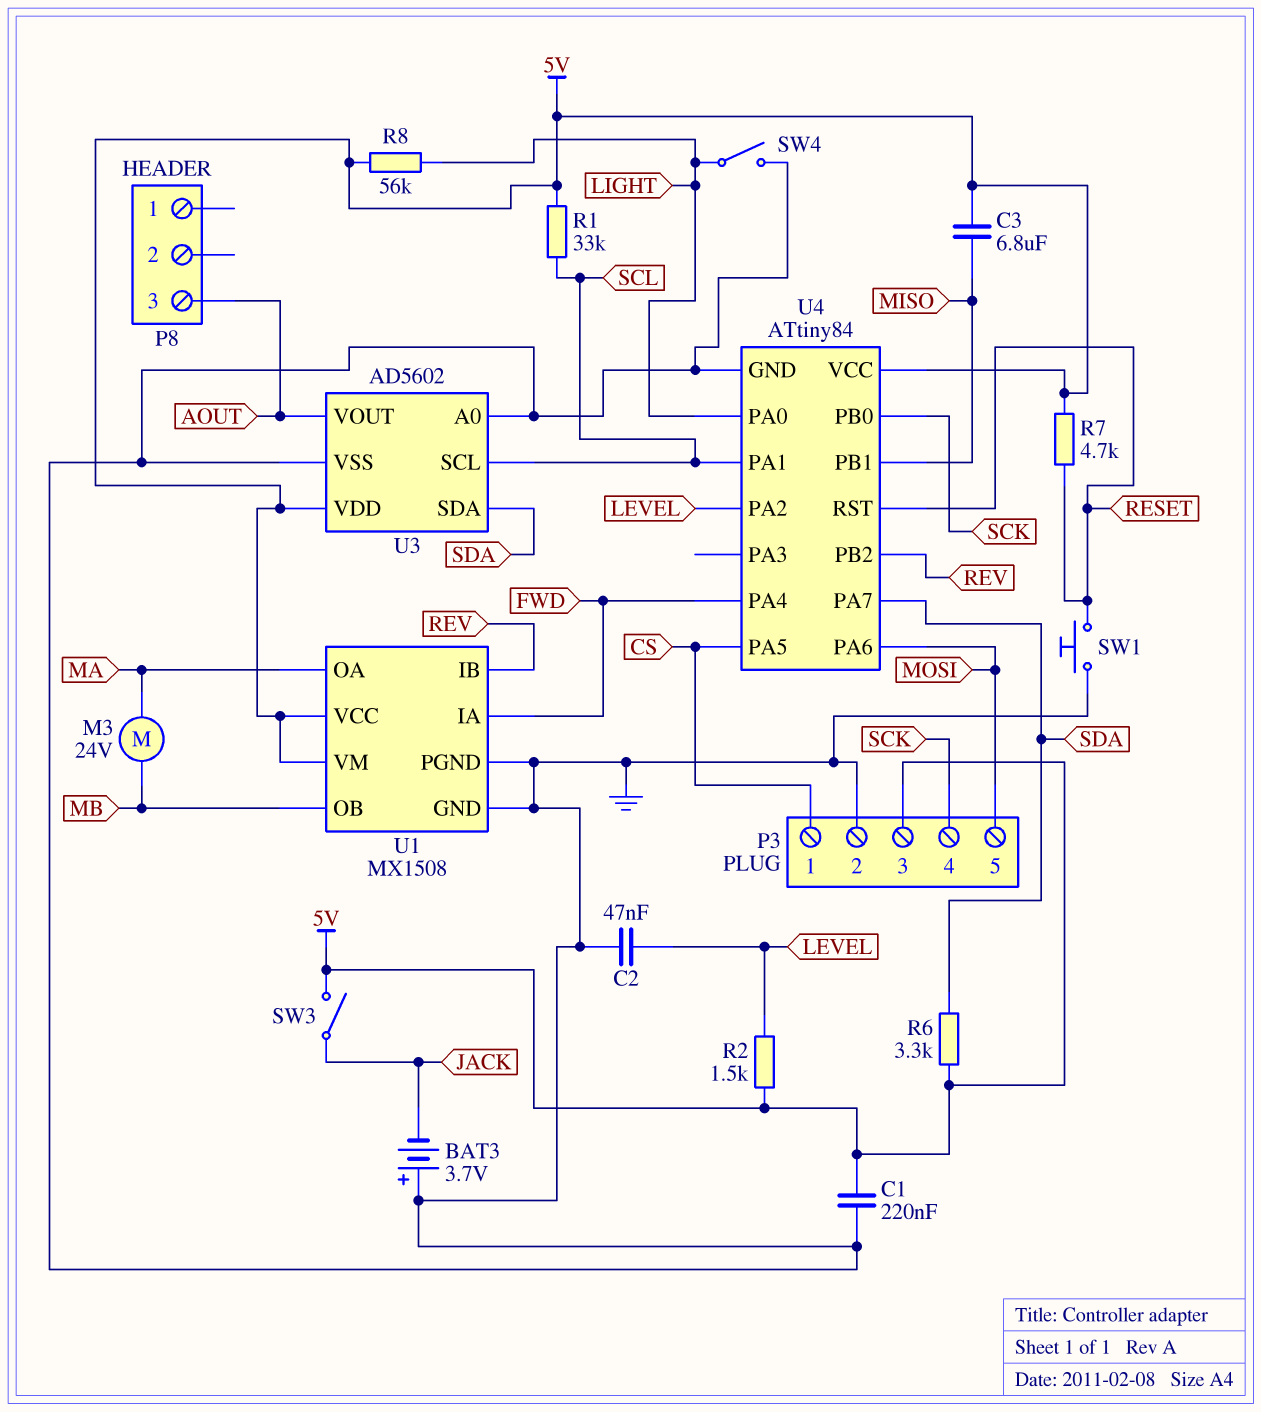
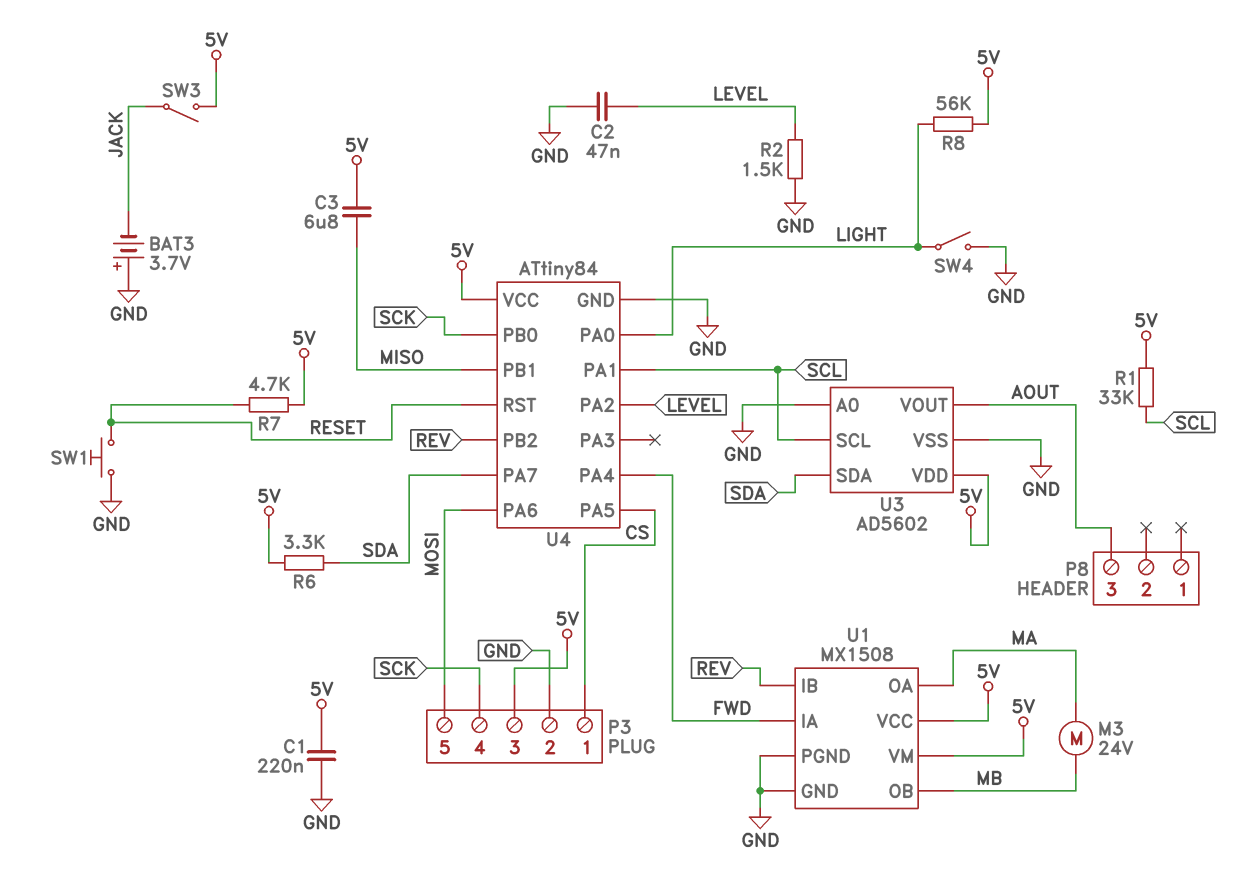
R2: 1.5k (5V, LEVEL) -> 1.5k (GND, LEVEL)

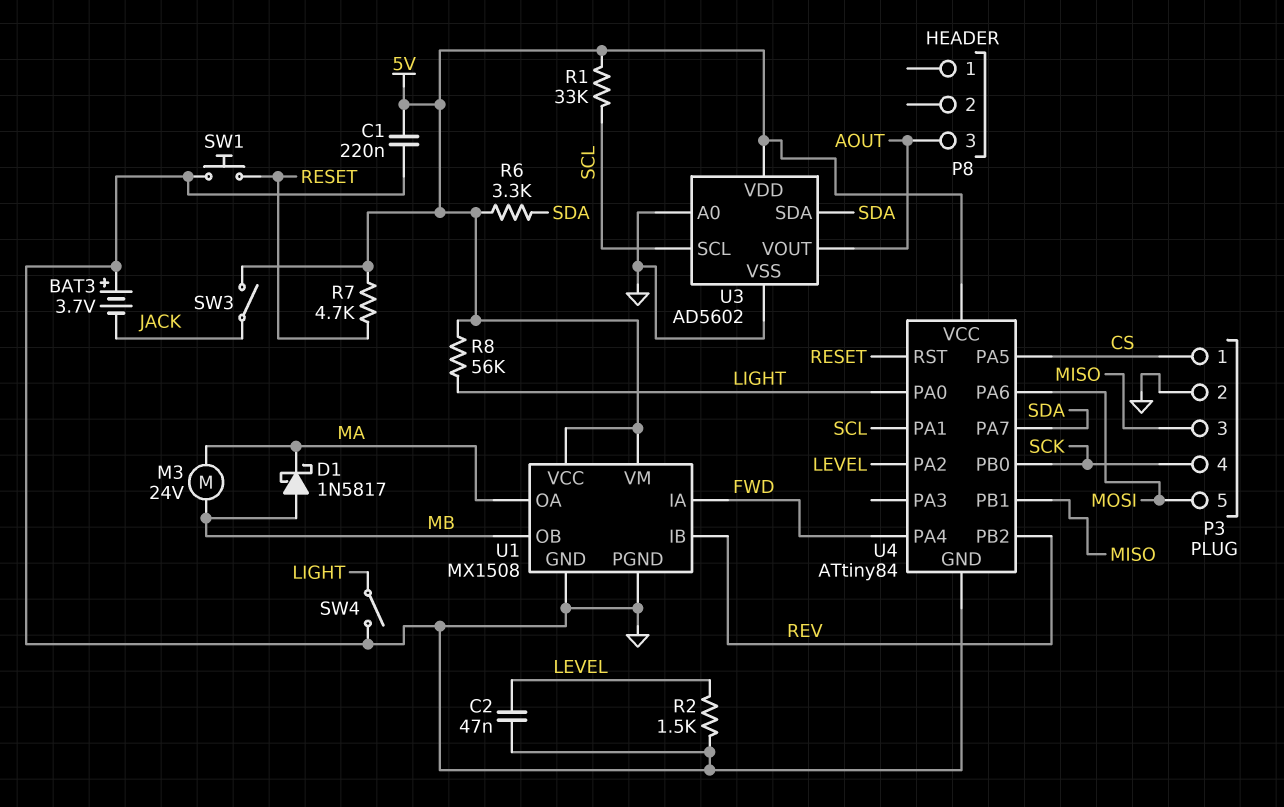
C3: 6.8uF (5V, MISO) -> none
D1: none -> schottky 1N5817 (A MB, K MA)
P3 pin 3: 5V -> MISO

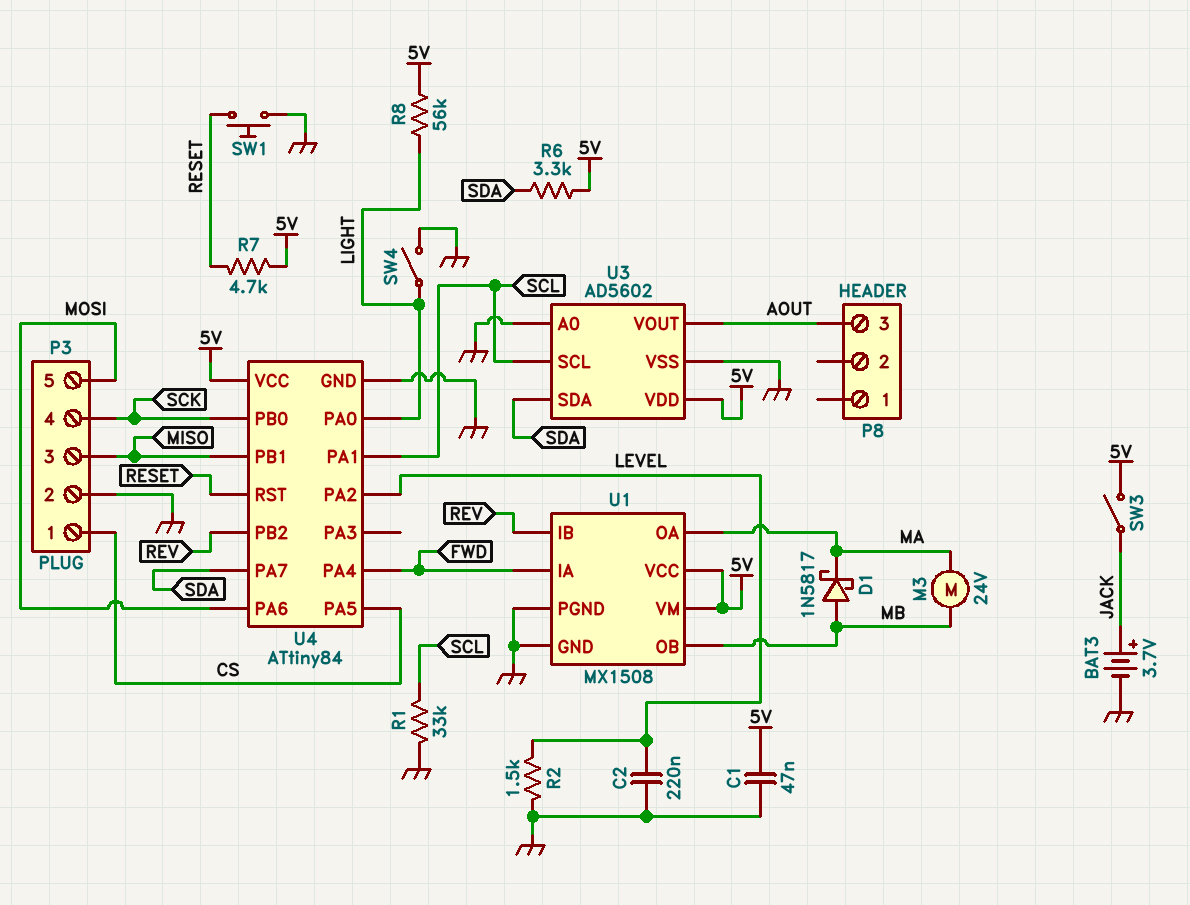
BAT3: 3.7V (plus GND, minus JACK) -> 3.7V (plus JACK, minus GND)
C1: 220nF (5V, GND) -> 47nF (5V, GND)
C2: 47nF (GND, LEVEL) -> 220nF (GND, LEVEL)
R1: 33k (5V, SCL) -> 33k (GND, SCL)

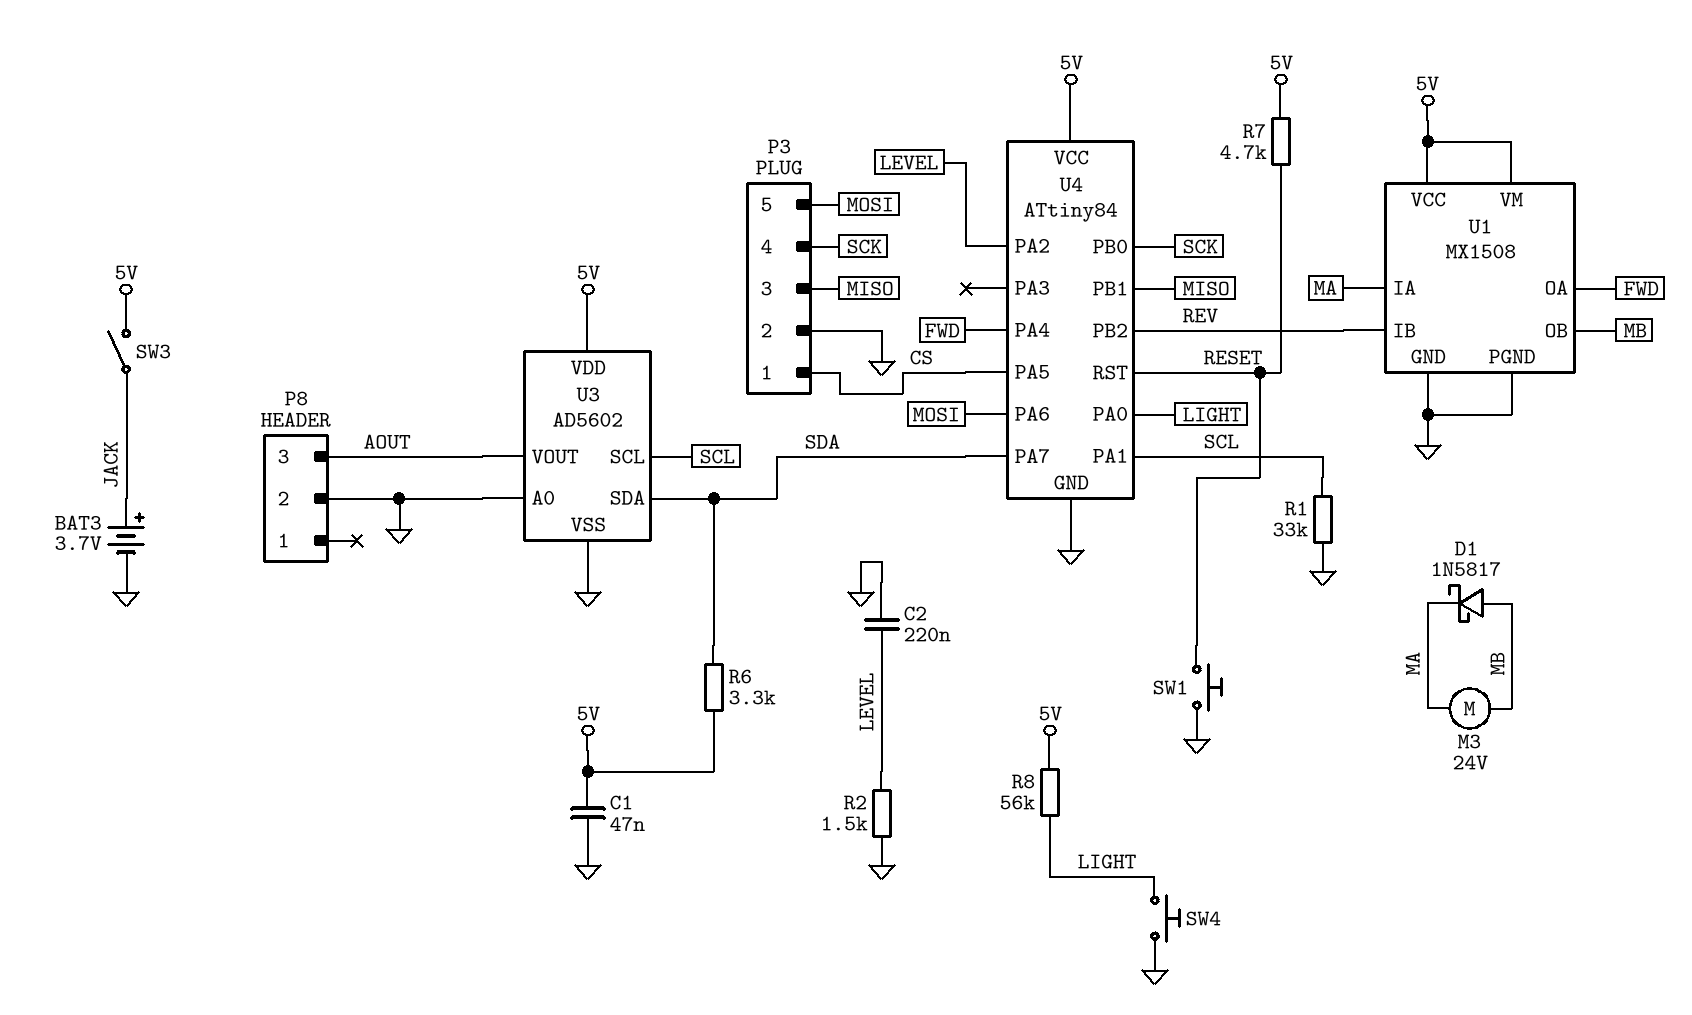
P8 pin 2: none -> GND
SW4: switch (GND, LIGHT) -> button (GND, LIGHT)
U1 pin IA: FWD -> MA
U1 pin OA: MA -> FWD

